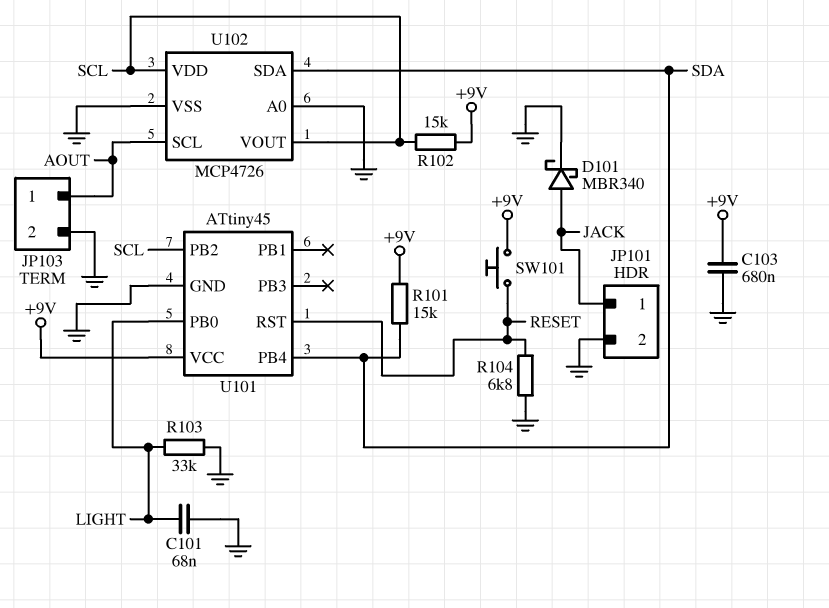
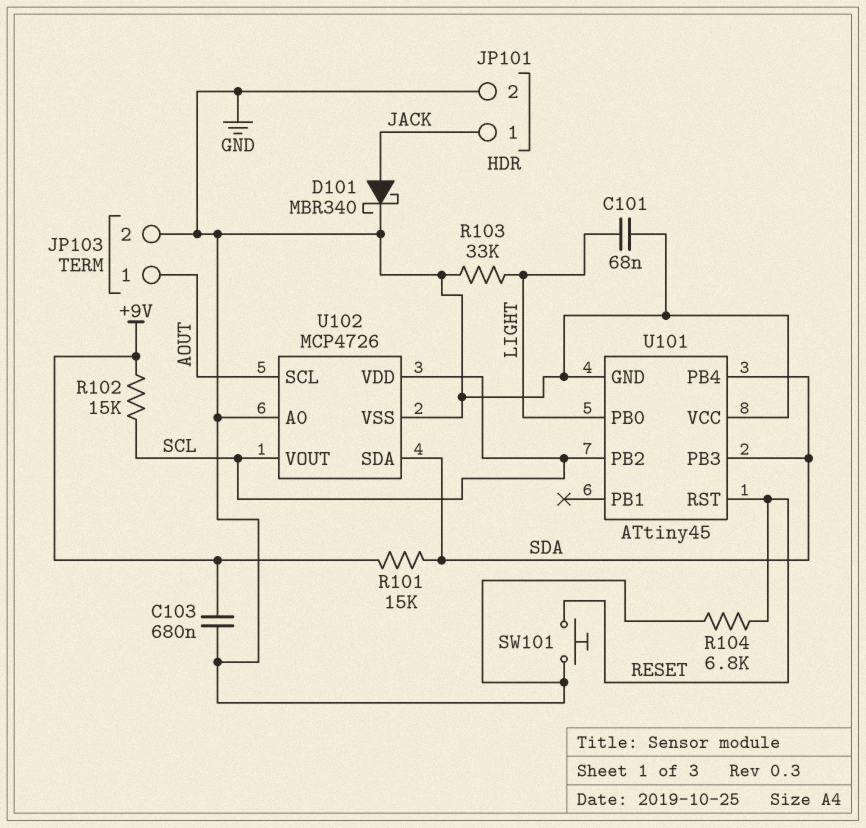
SW101: button (+9V, RESET) -> button (GND, RESET)
U101 pin PB3: none -> SDA
U101 pin VCC: +9V -> GND

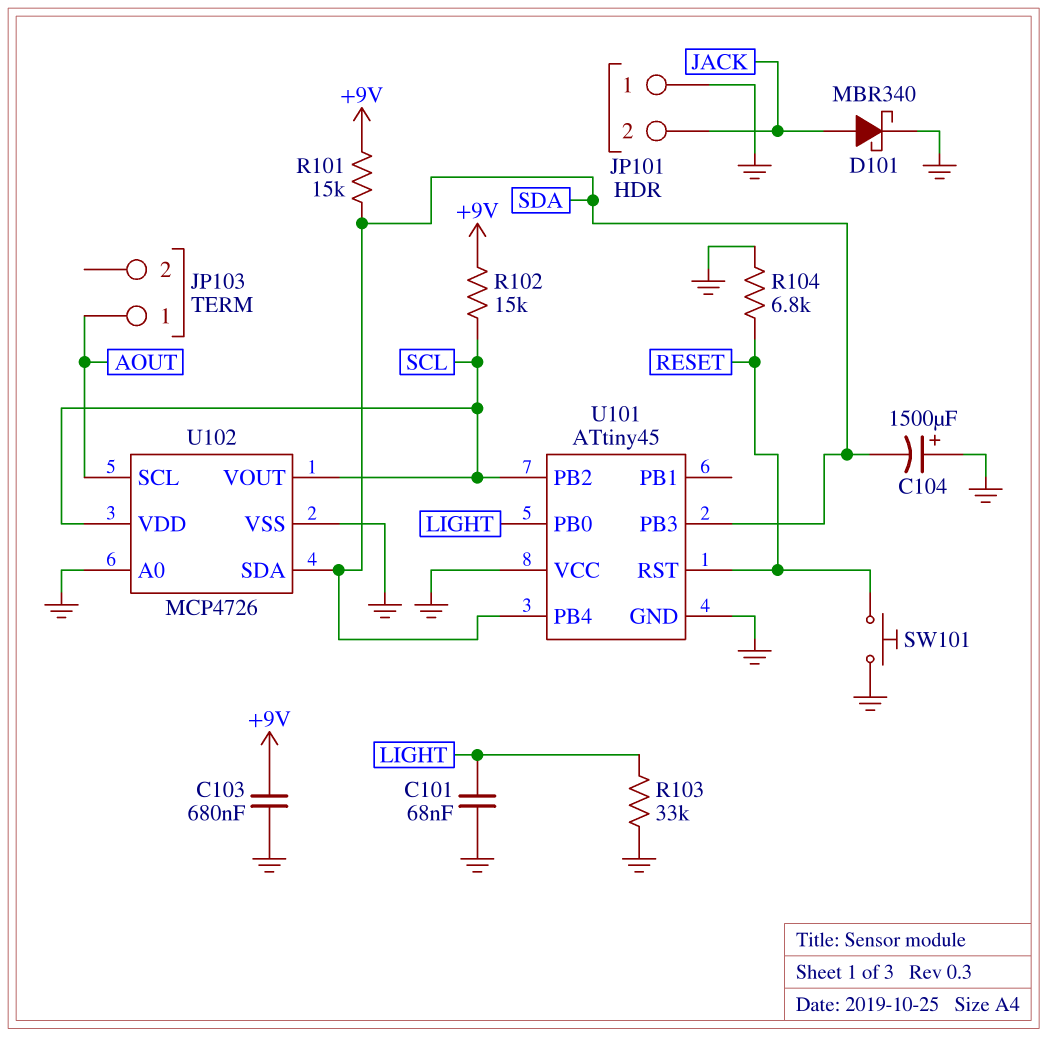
C104: none -> 1500uF (plus GND, minus SDA)
JP101 pin 1: JACK -> GND
JP101 pin 2: GND -> JACK
JP103 pin 2: GND -> none

